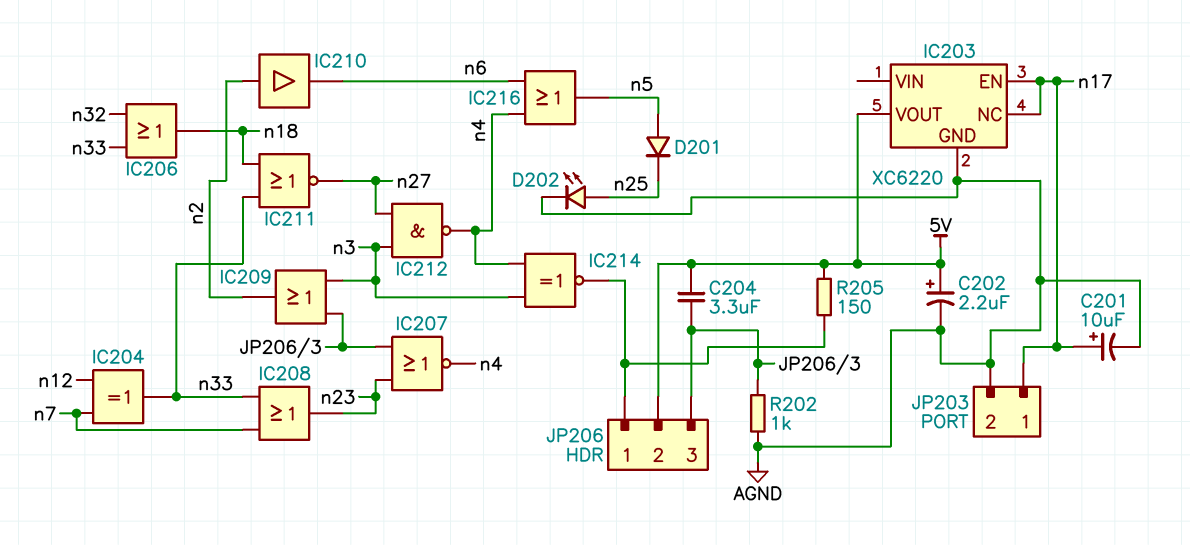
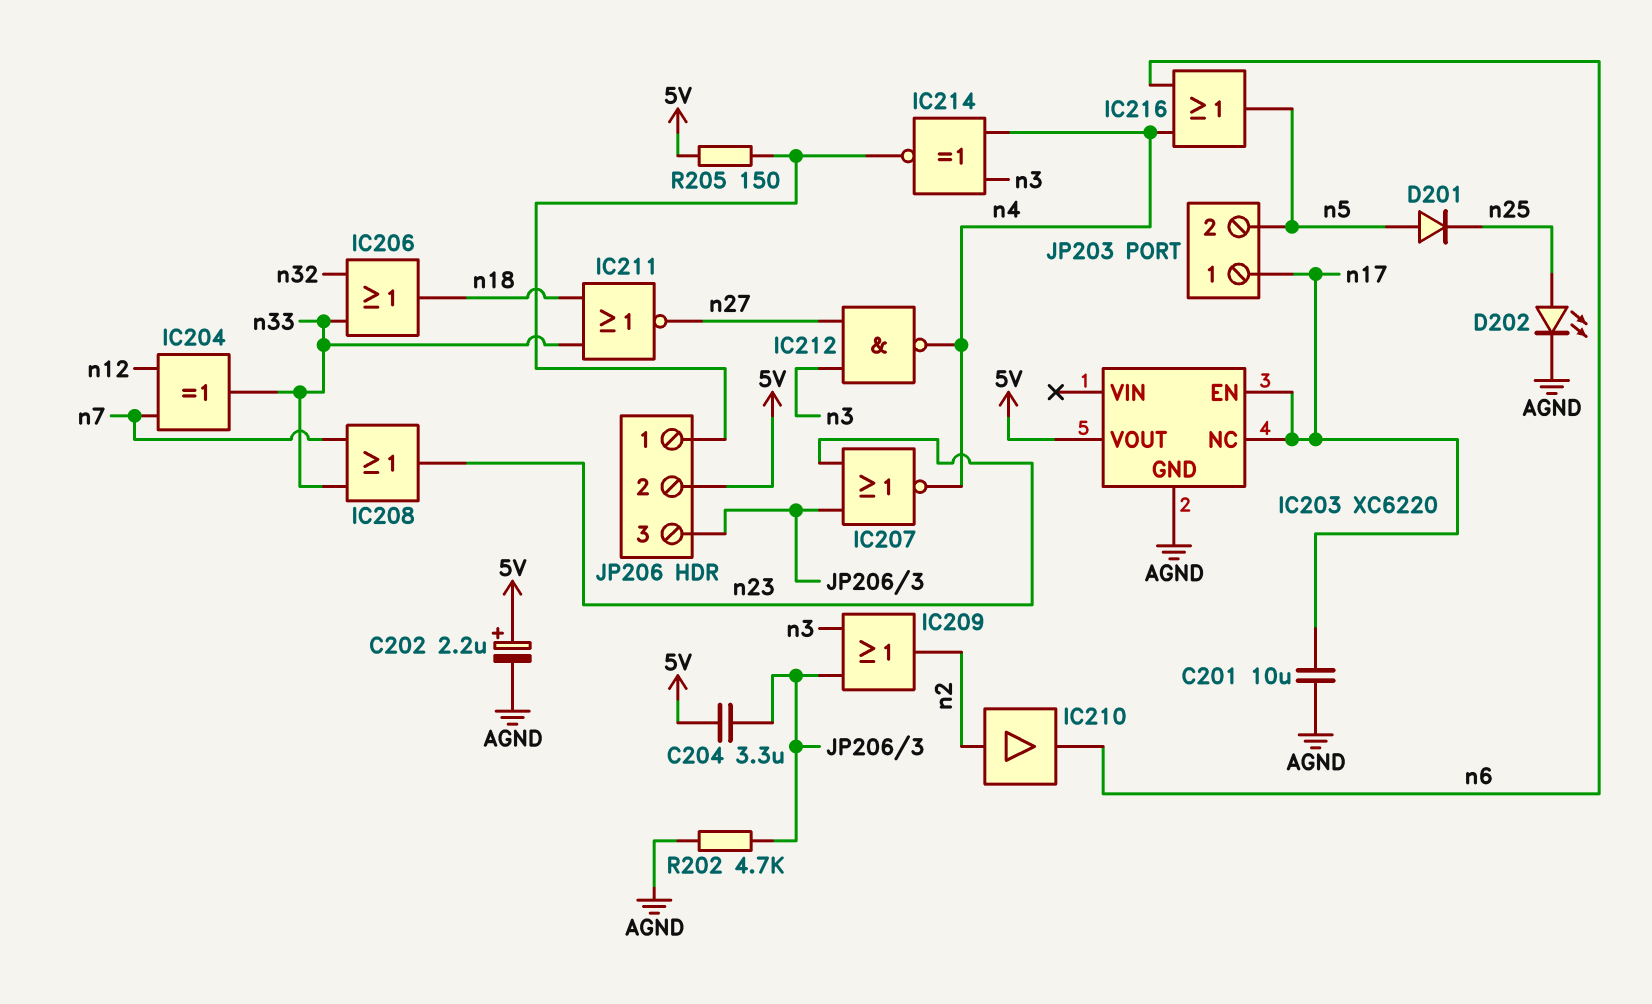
C201: 10uF (plus n17, minus AGND) -> 10uF (AGND, n17)
JP203 pin 2: AGND -> n5
R202: 1k (AGND, JP206/3) -> 4.7k (AGND, JP206/3)

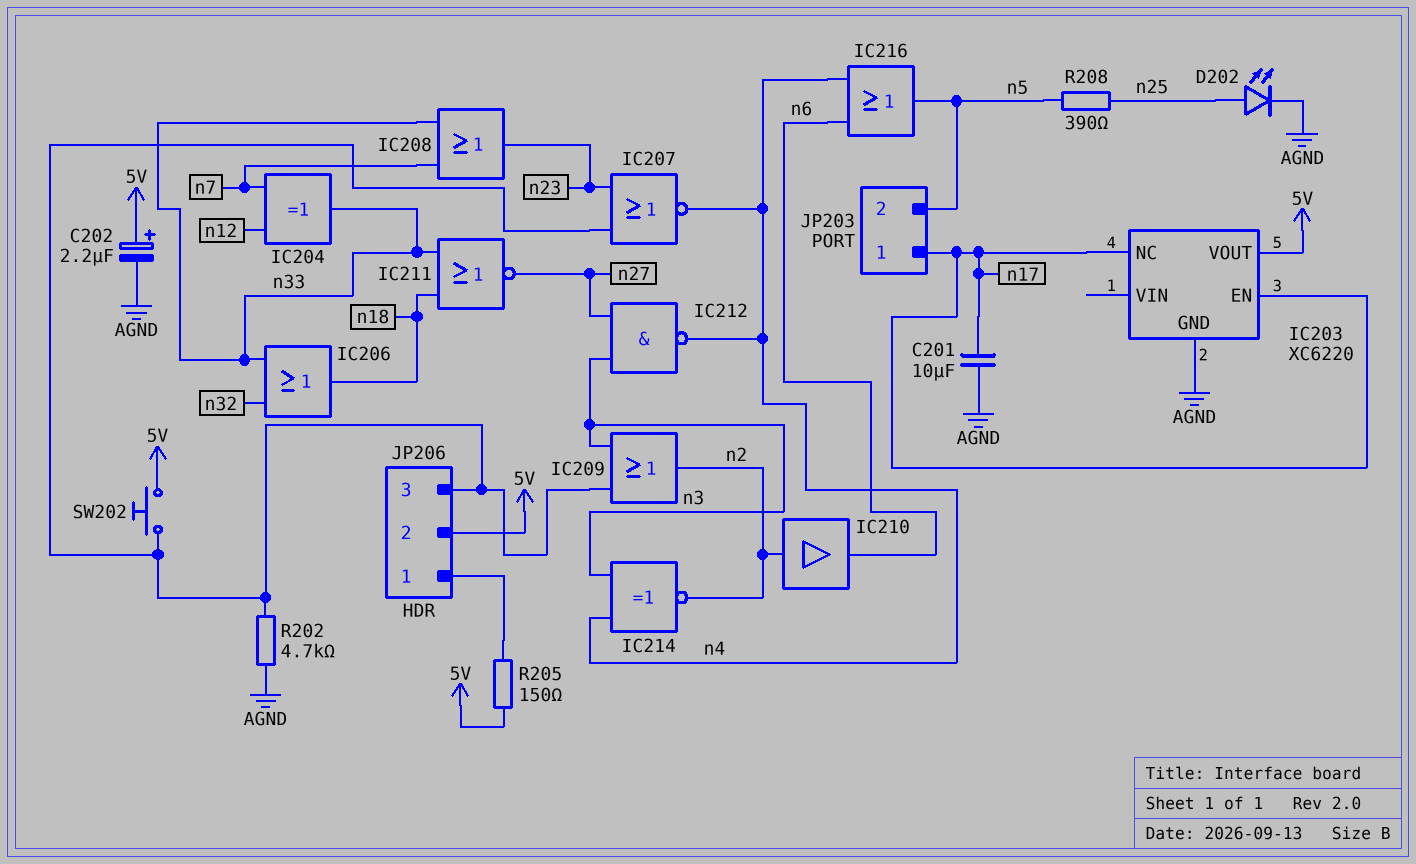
C204: 3.3uF (5V, JP206/3) -> none
D201: diode (A n5, K n25) -> none
IC214: XNOR (in n3, in n4, out JP206/1) -> XNOR (in n3, in n4, out n2)
R208: none -> 390 (n5, n25)
SW202: none -> button (5V, JP206/3)

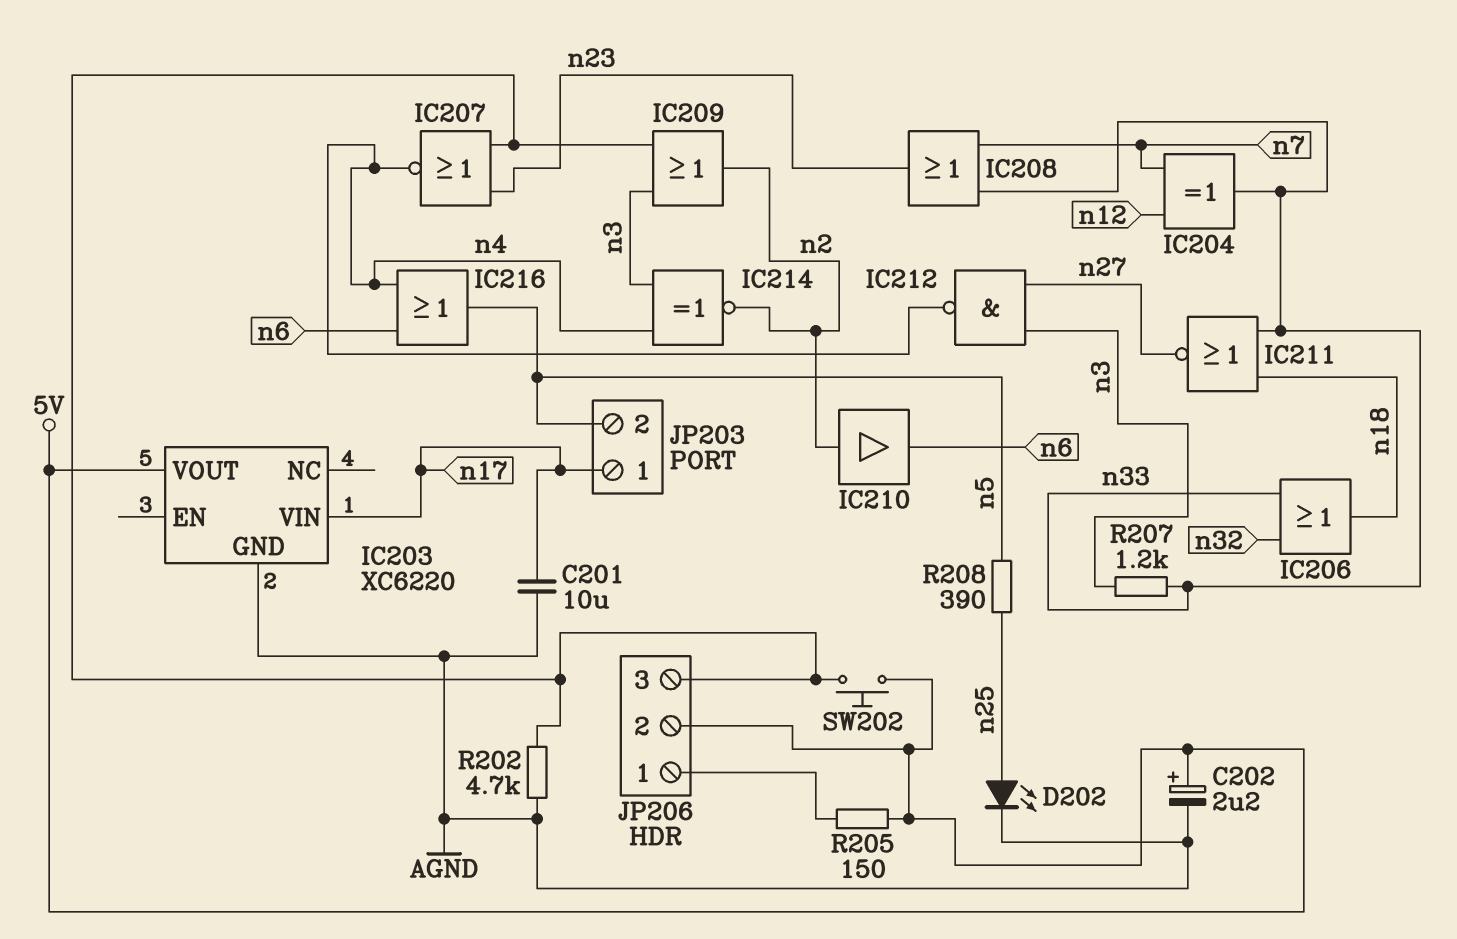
IC203 pin EN: n17 -> none
IC203 pin NC: n17 -> none
IC203 pin VIN: none -> n17
R207: none -> 1.2k (n3, n33)

